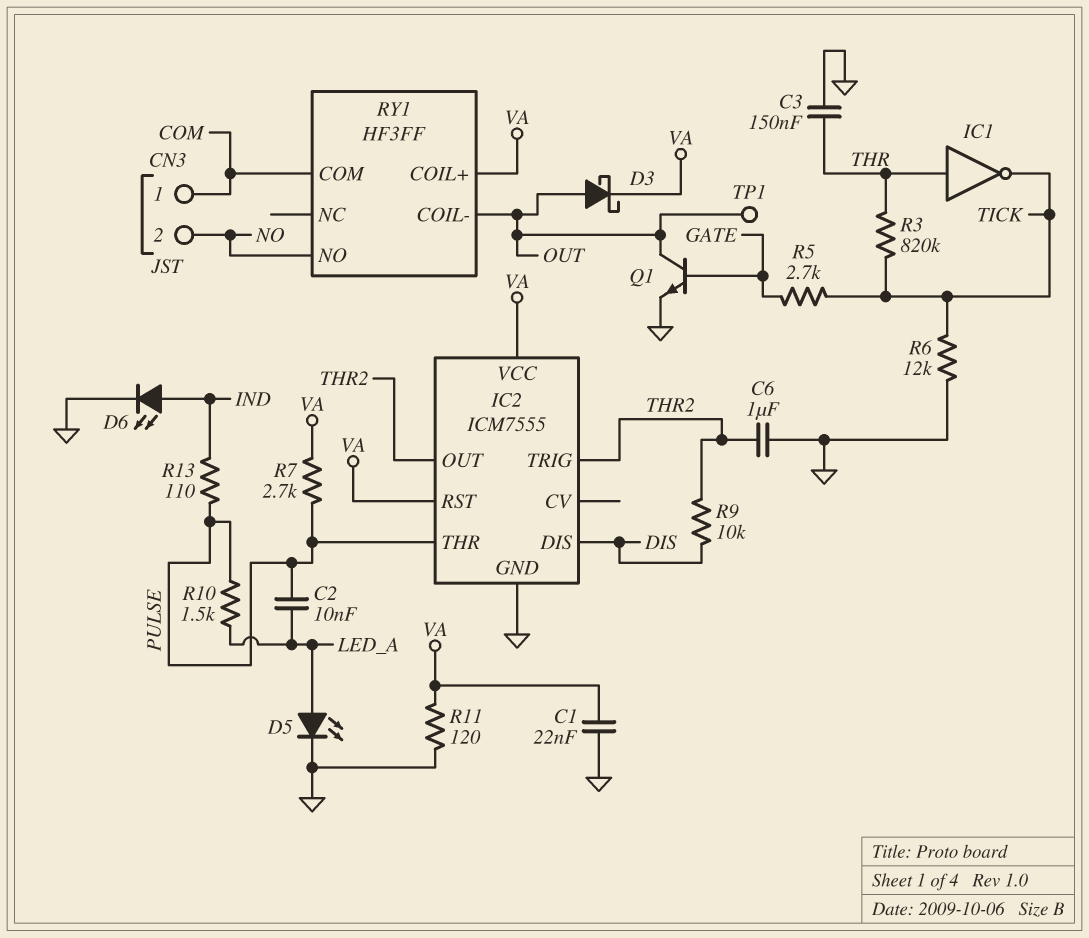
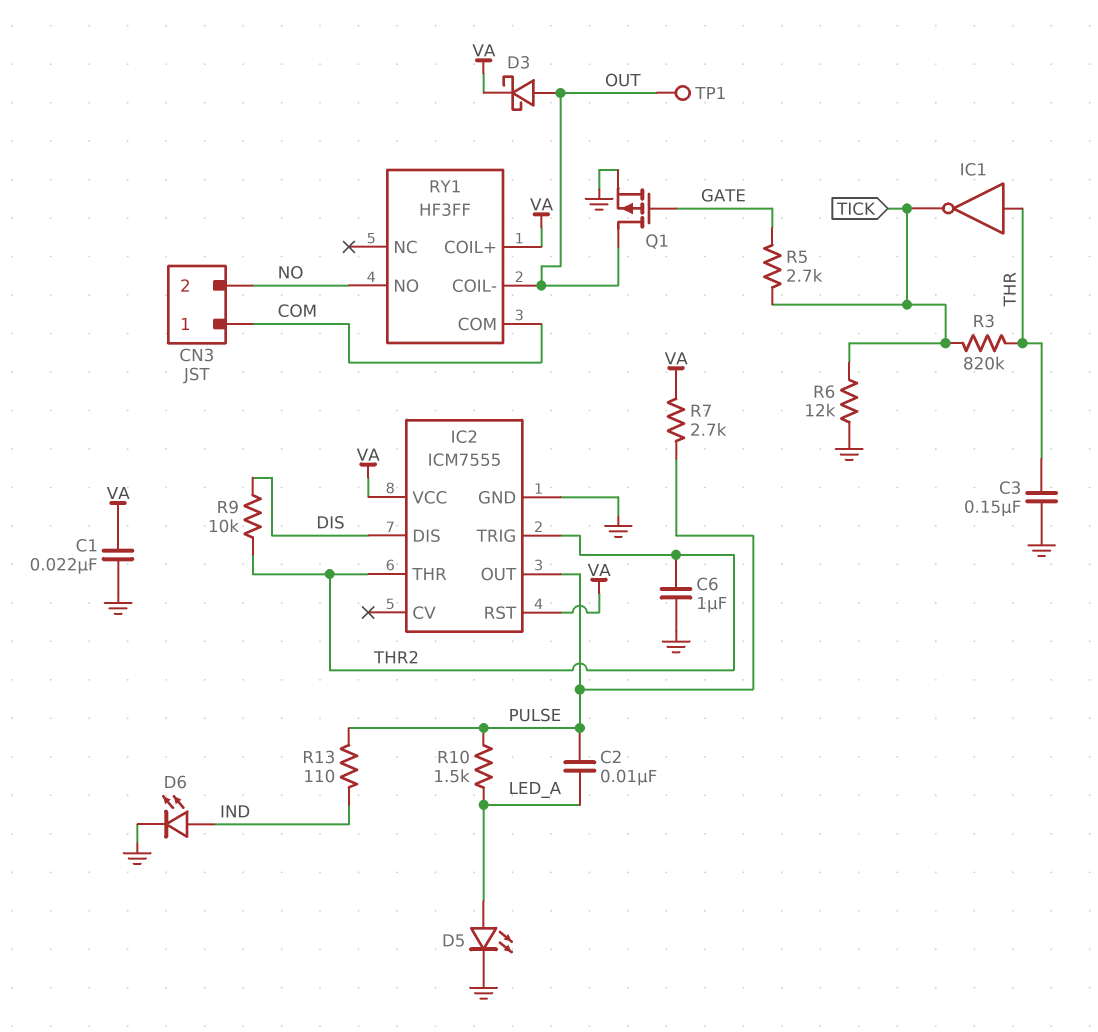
IC2 pin OUT: THR2 -> PULSE
IC2 pin THR: PULSE -> THR2
Q1: NPN (B GATE, C OUT, E GND) -> PMOS (G GATE, D OUT, S GND)
R11: 120 (GND, VA) -> none

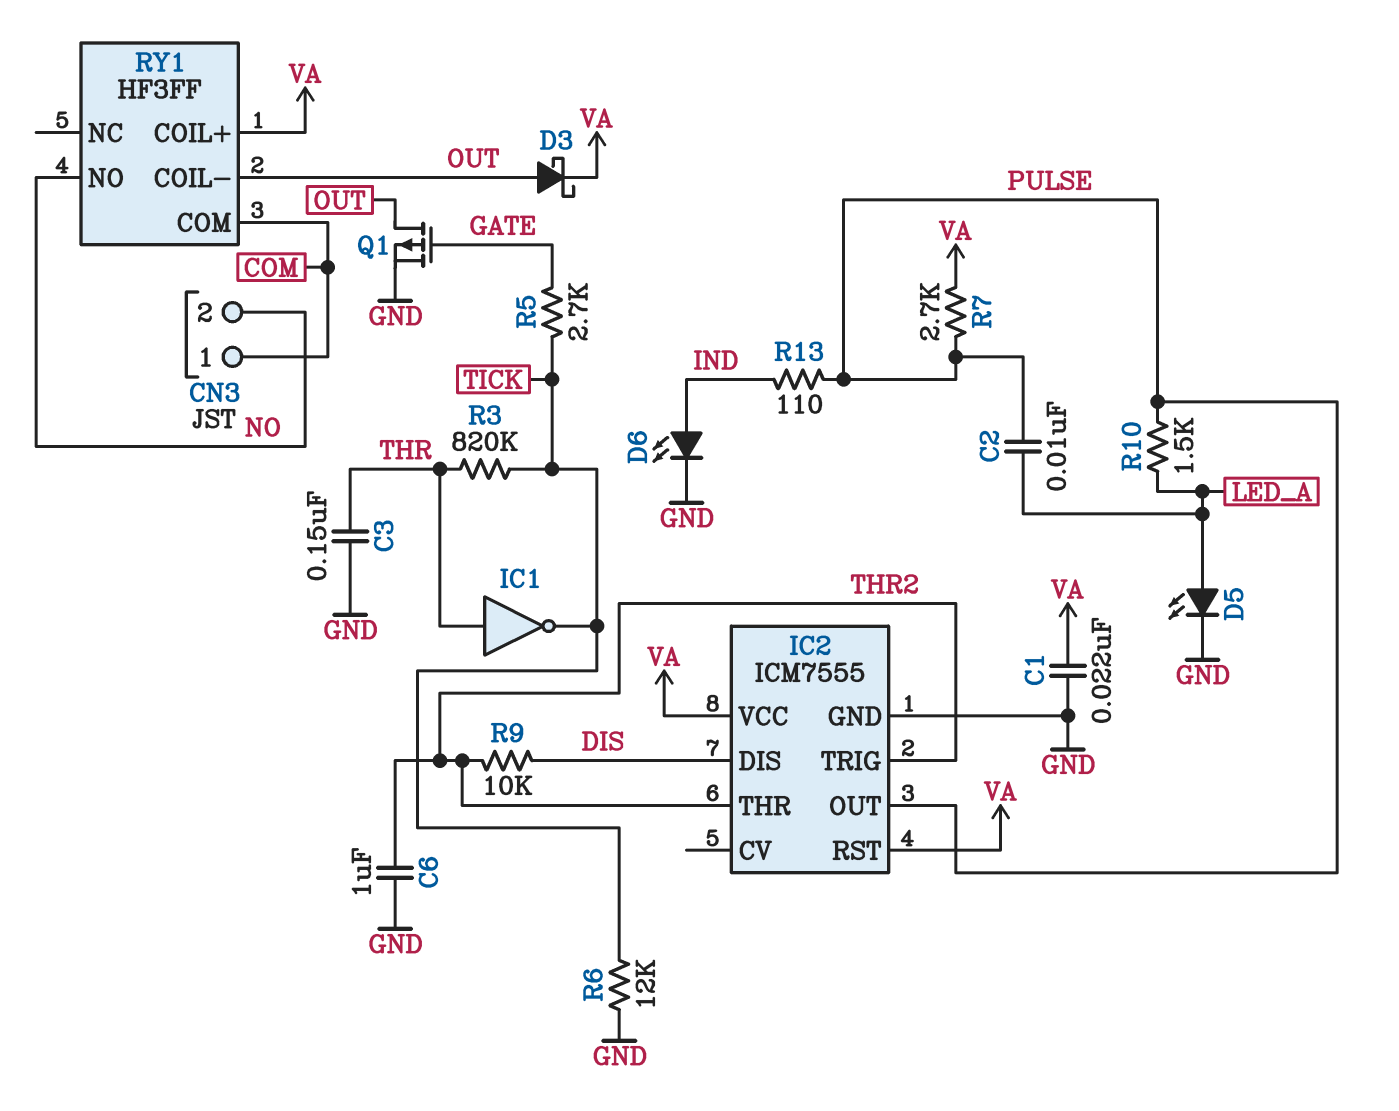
TP1: test point (OUT) -> none

